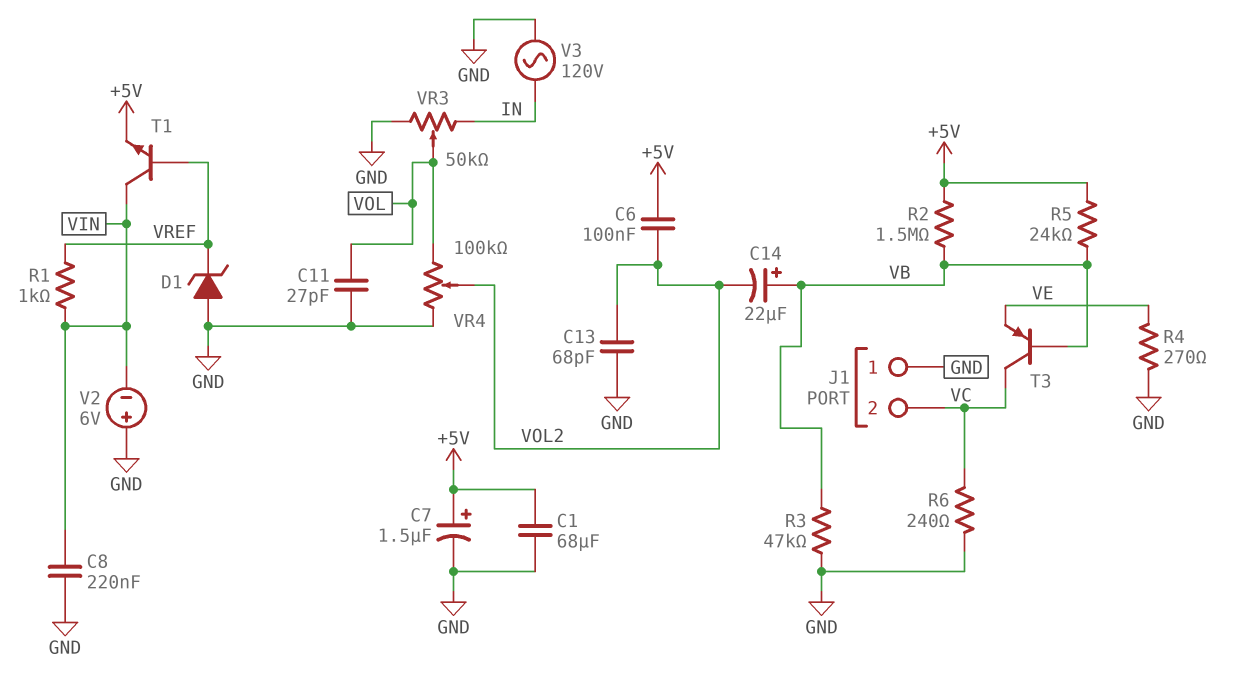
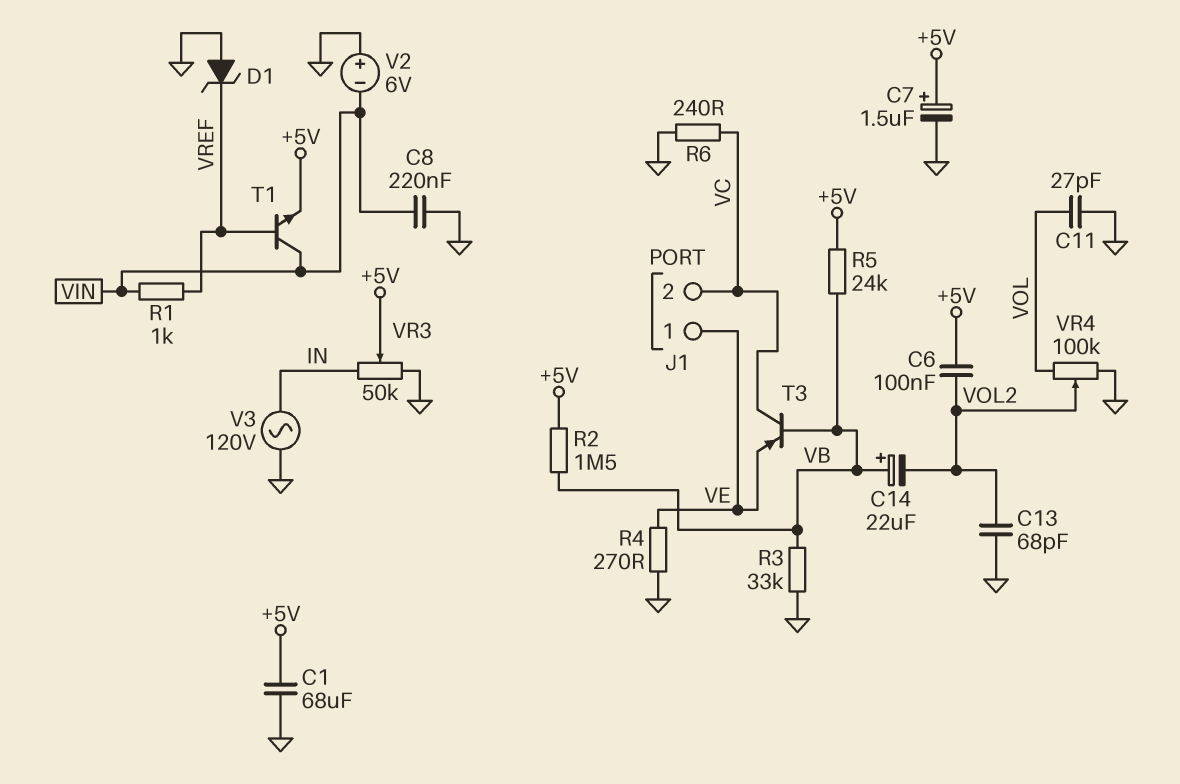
J1 pin 1: GND -> VE
R3: 47k (GND, VB) -> 33k (GND, VB)
VR3: 50k (GND, IN, wiper VOL) -> 50k (GND, IN, wiper +5V)

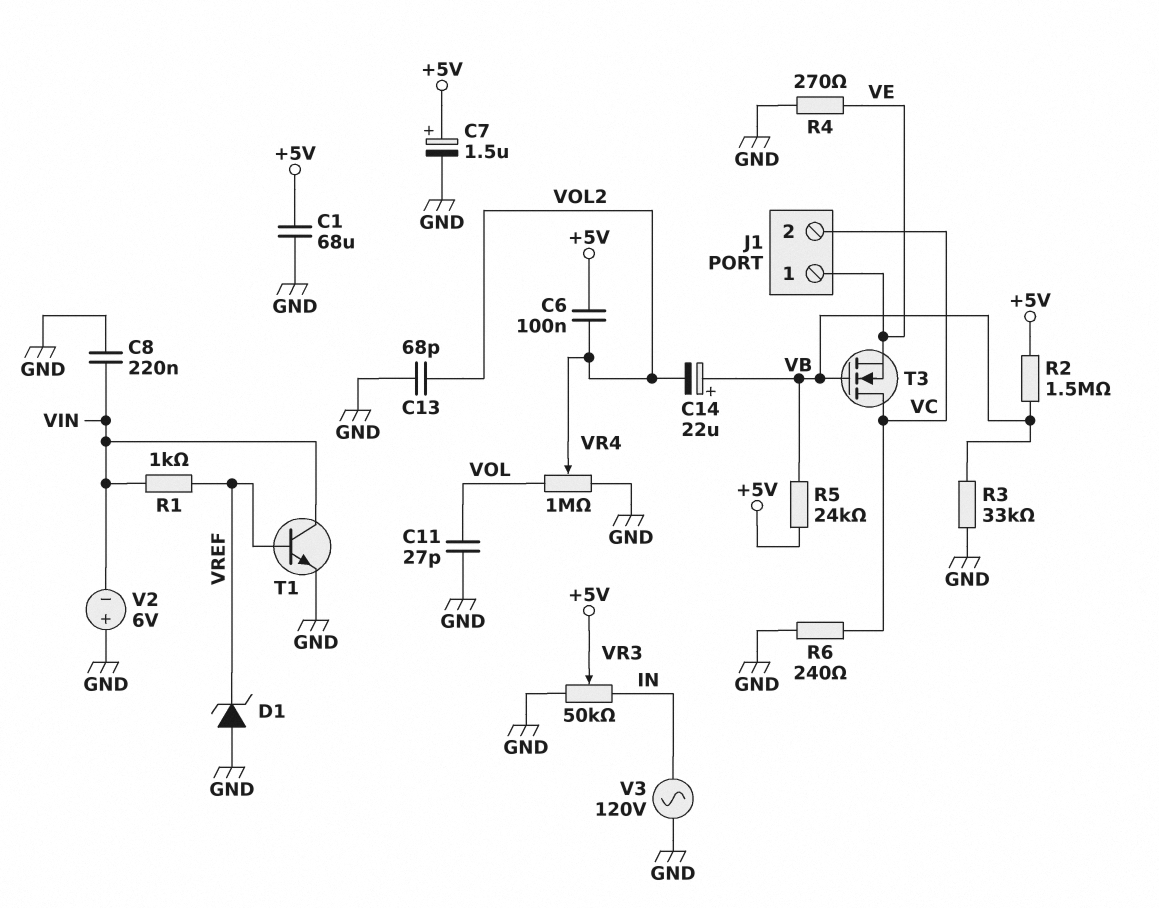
T1: NPN (B VREF, C VIN, E +5V) -> NPN (B VREF, C VIN, E GND)
T3: PNP (B VB, C VC, E VE) -> NMOS (G VB, D VC, S VE)
VR4: 100k (GND, VOL, wiper VOL2) -> 1M (GND, VOL, wiper VOL2)

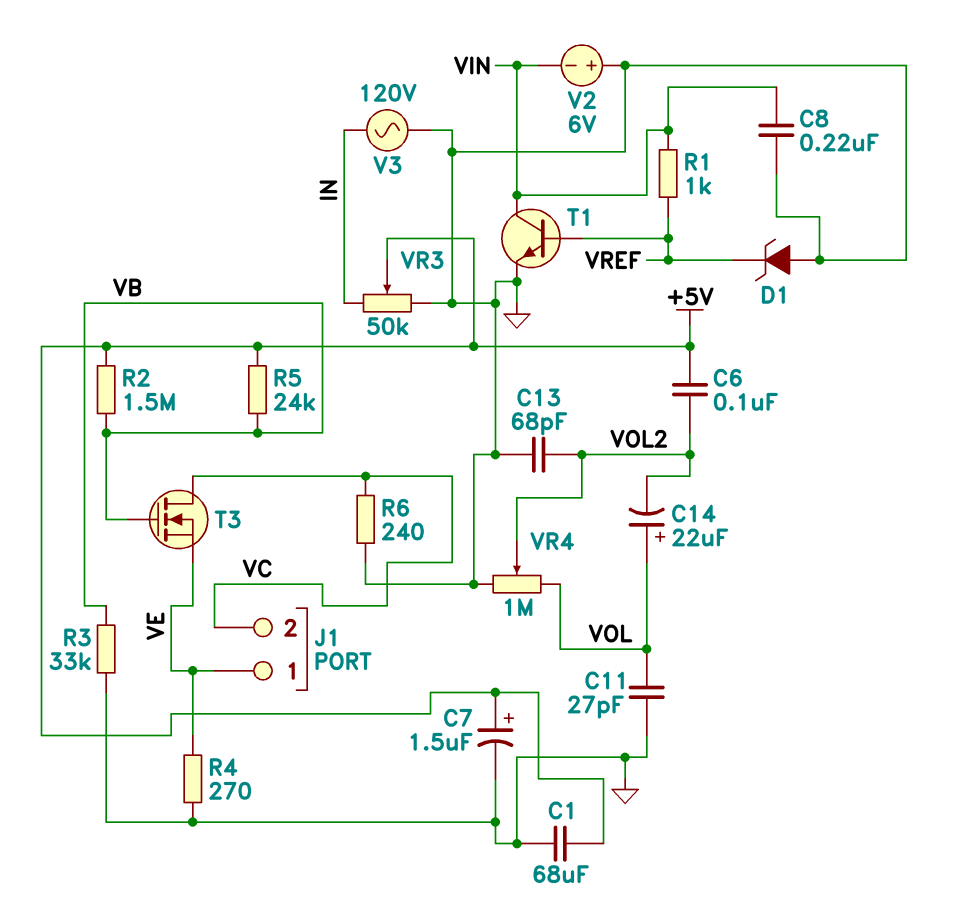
C14: 22uF (plus VB, minus VOL2) -> 22uF (plus VOL, minus VOL2)

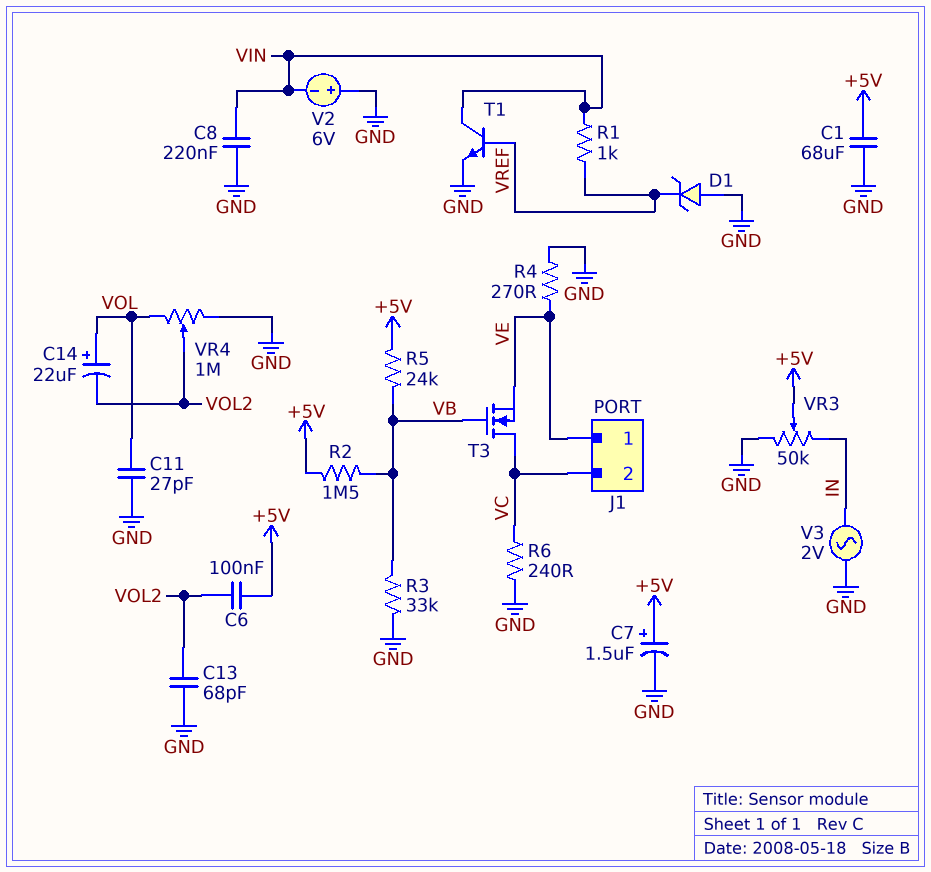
V3: AC 120V (GND, IN) -> AC 2V (GND, IN)

